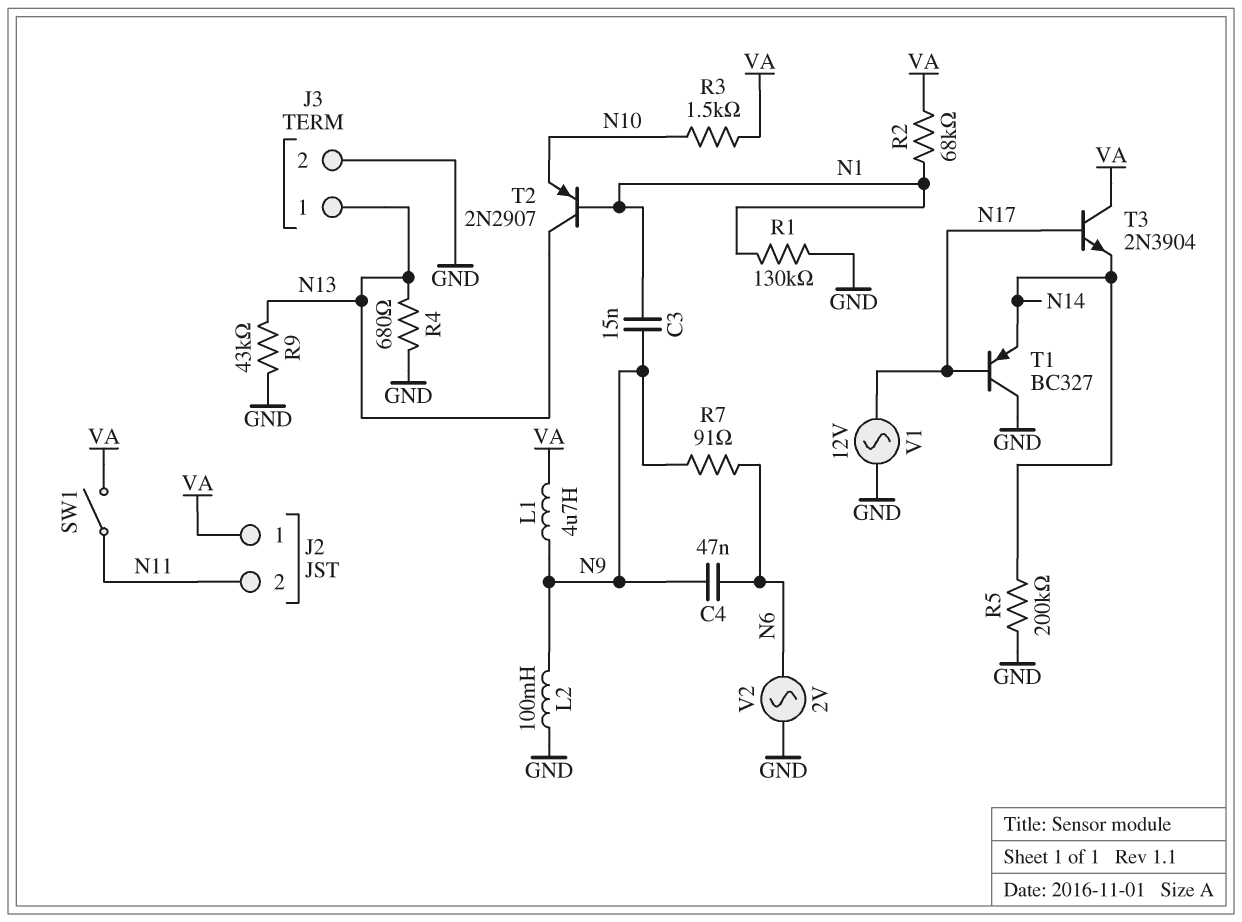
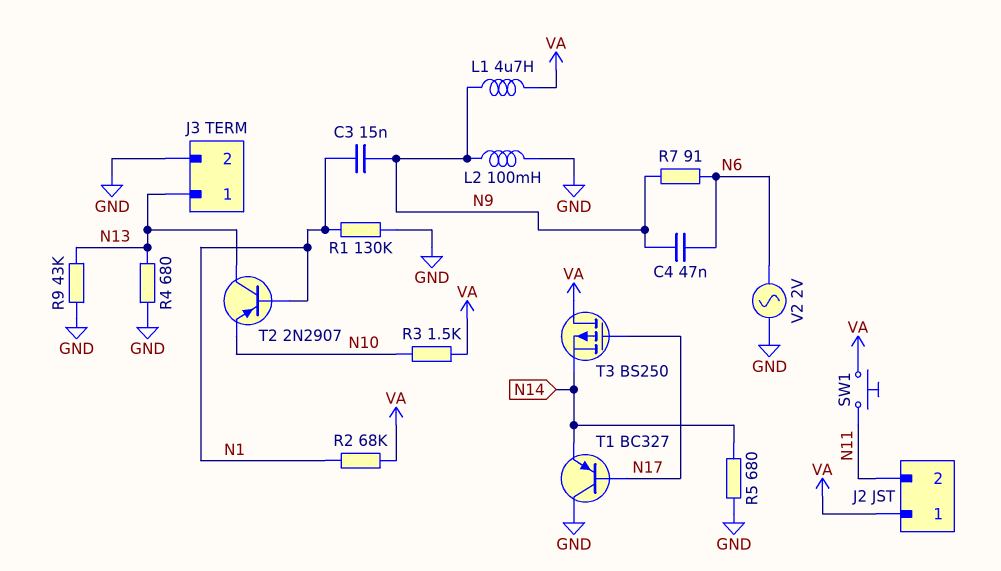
R5: 200k (GND, N14) -> 680 (GND, N14)
SW1: switch (N11, VA) -> button (N11, VA)
T3: NPN 2N3904 (B N17, C VA, E N14) -> PMOS BS250 (G N17, D VA, S N14)
V1: AC 12V (GND, N17) -> none

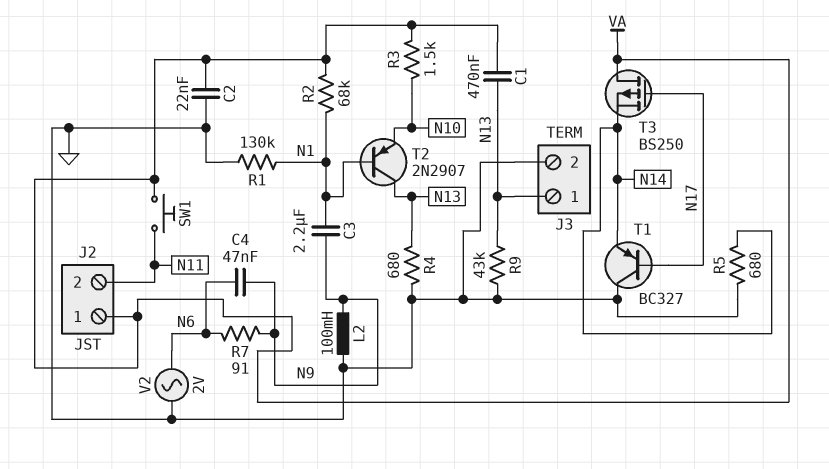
C1: none -> 470nF (N13, VA)
C2: none -> 22nF (GND, VA)
C3: 15nF (N1, N9) -> 2.2uF (N1, N9)
L1: 4.7uH (N9, VA) -> none

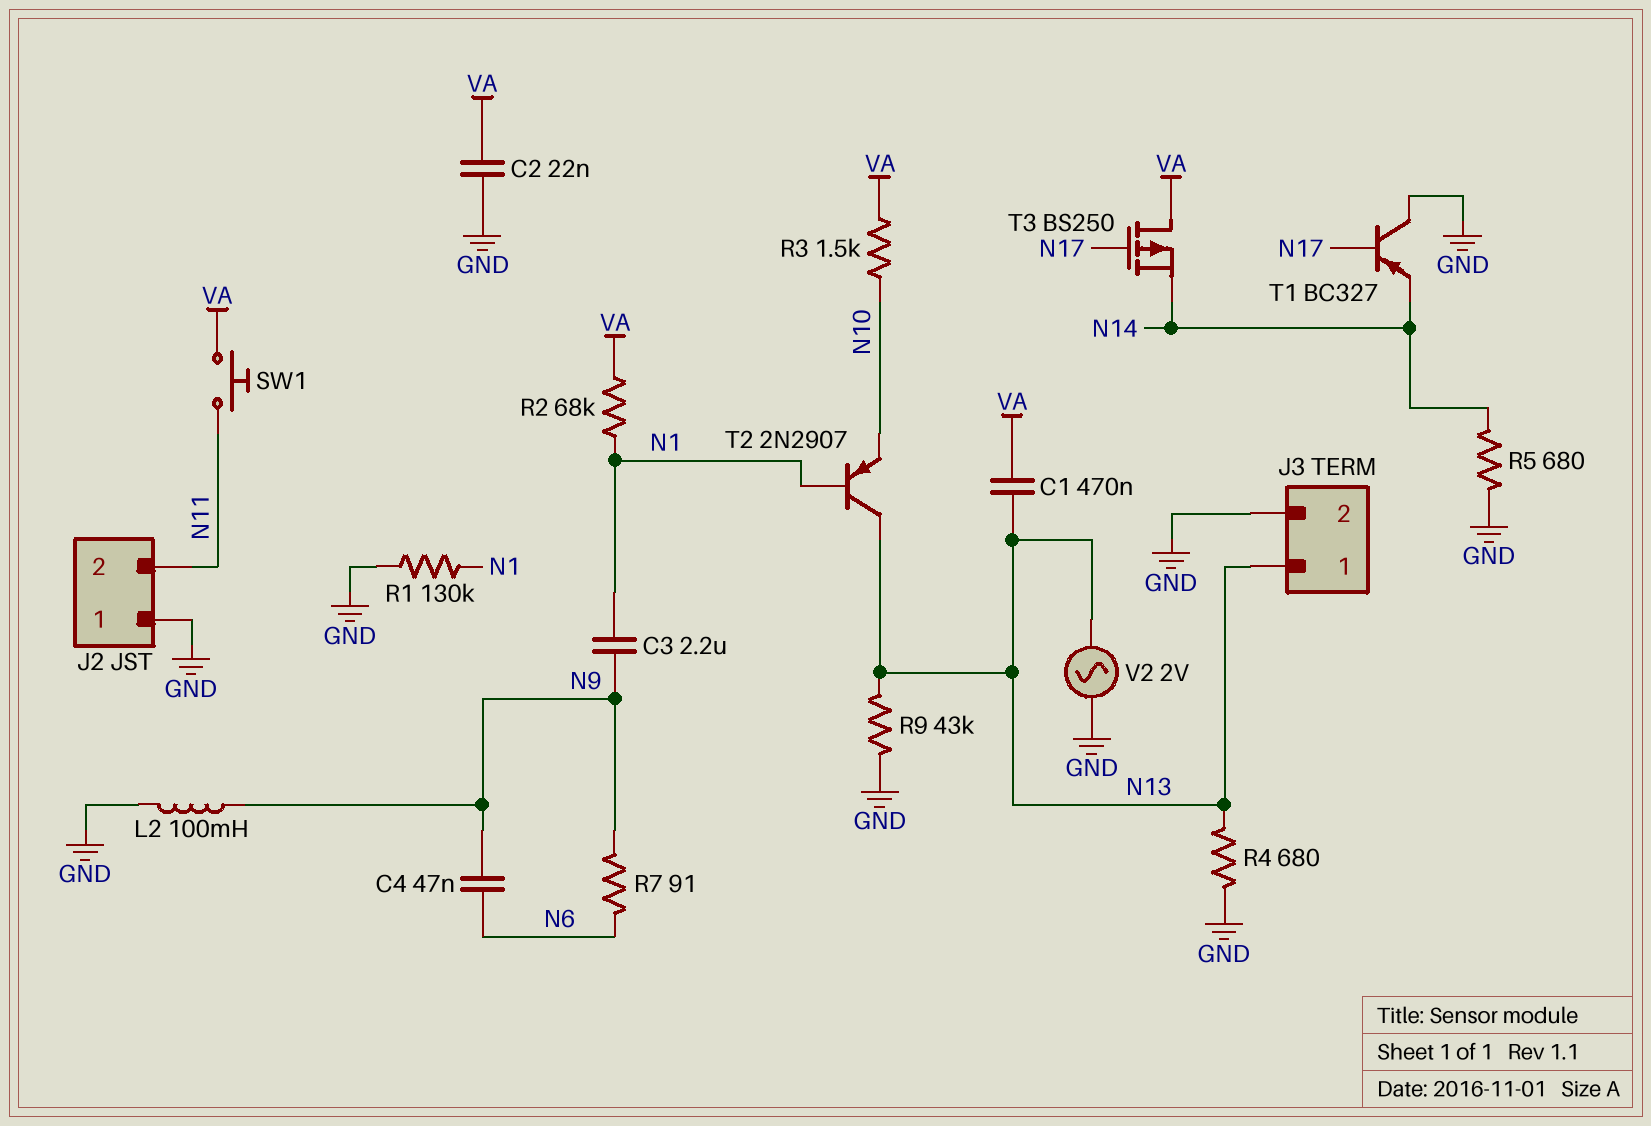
J2 pin 1: VA -> GND
V2: AC 2V (GND, N6) -> AC 2V (GND, N13)

